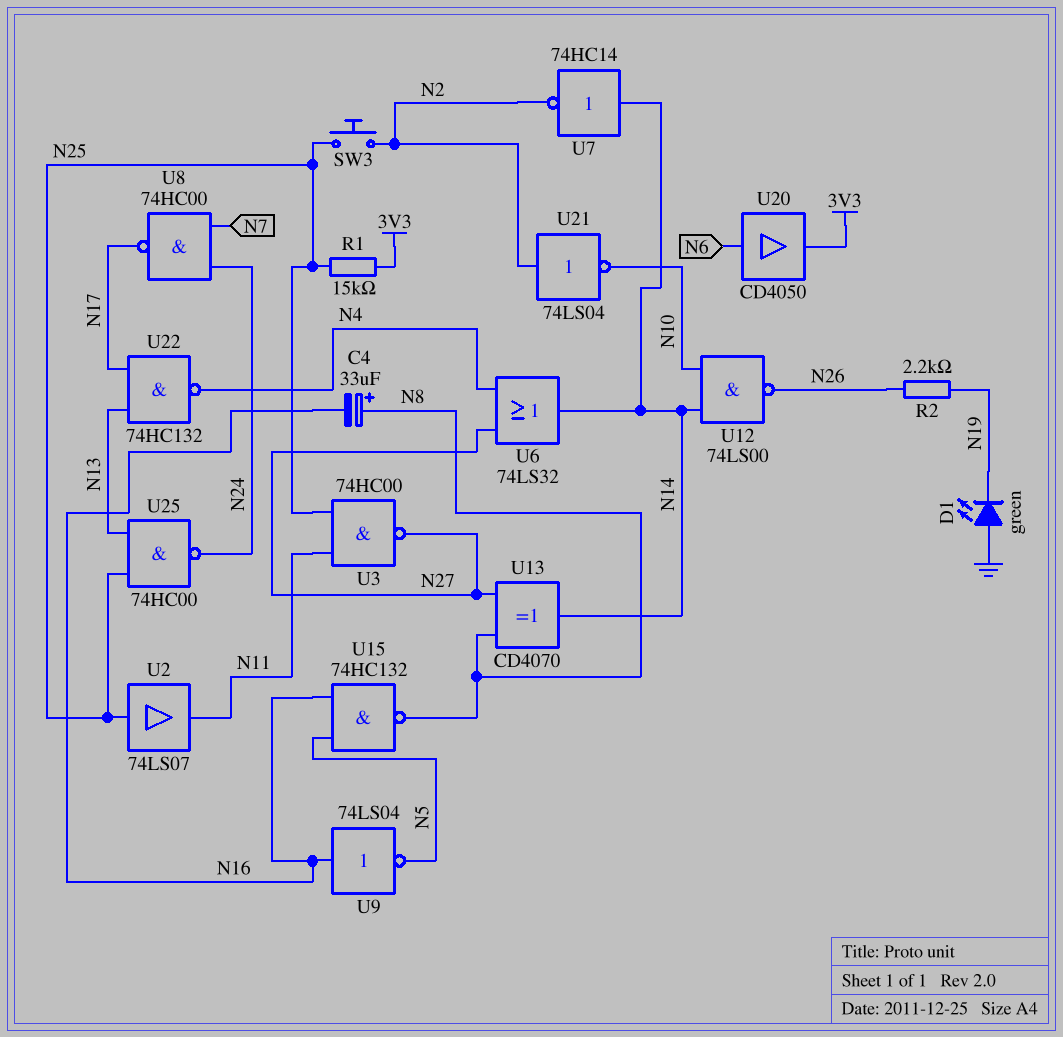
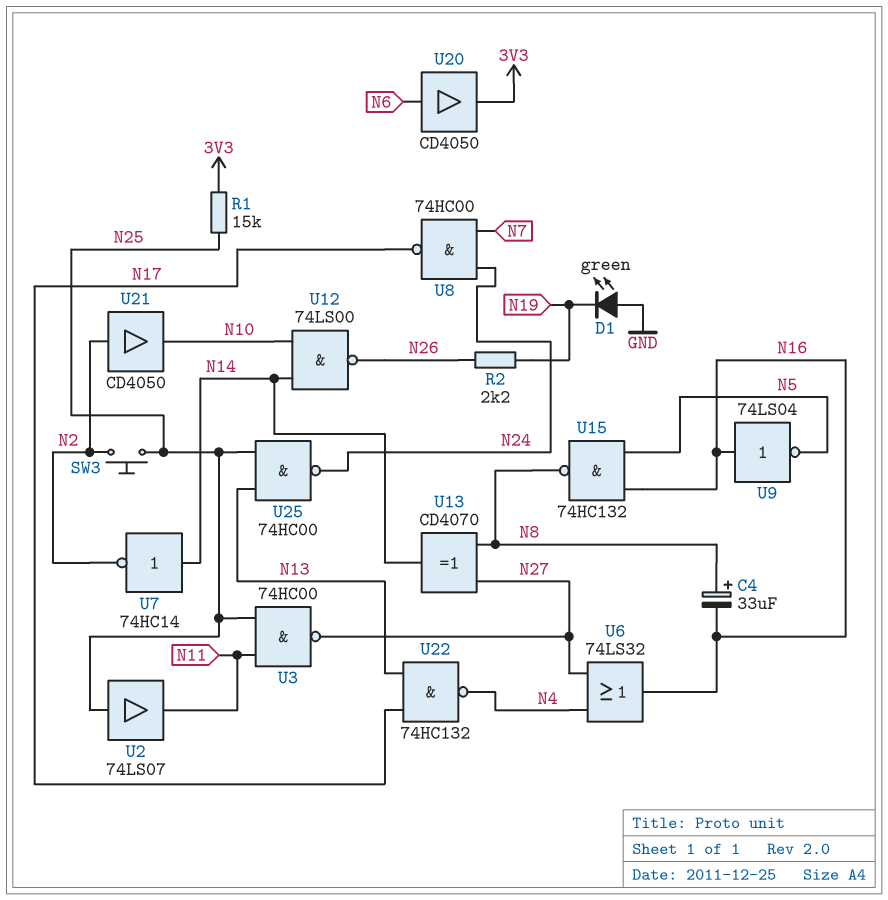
U6: OR 74LS32 (in N4, in N27, out N14) -> OR 74LS32 (in N4, in N27, out N16)
U21: NOT 74LS04 (in N2, out N10) -> buffer CD4050 (in N2, out N10)

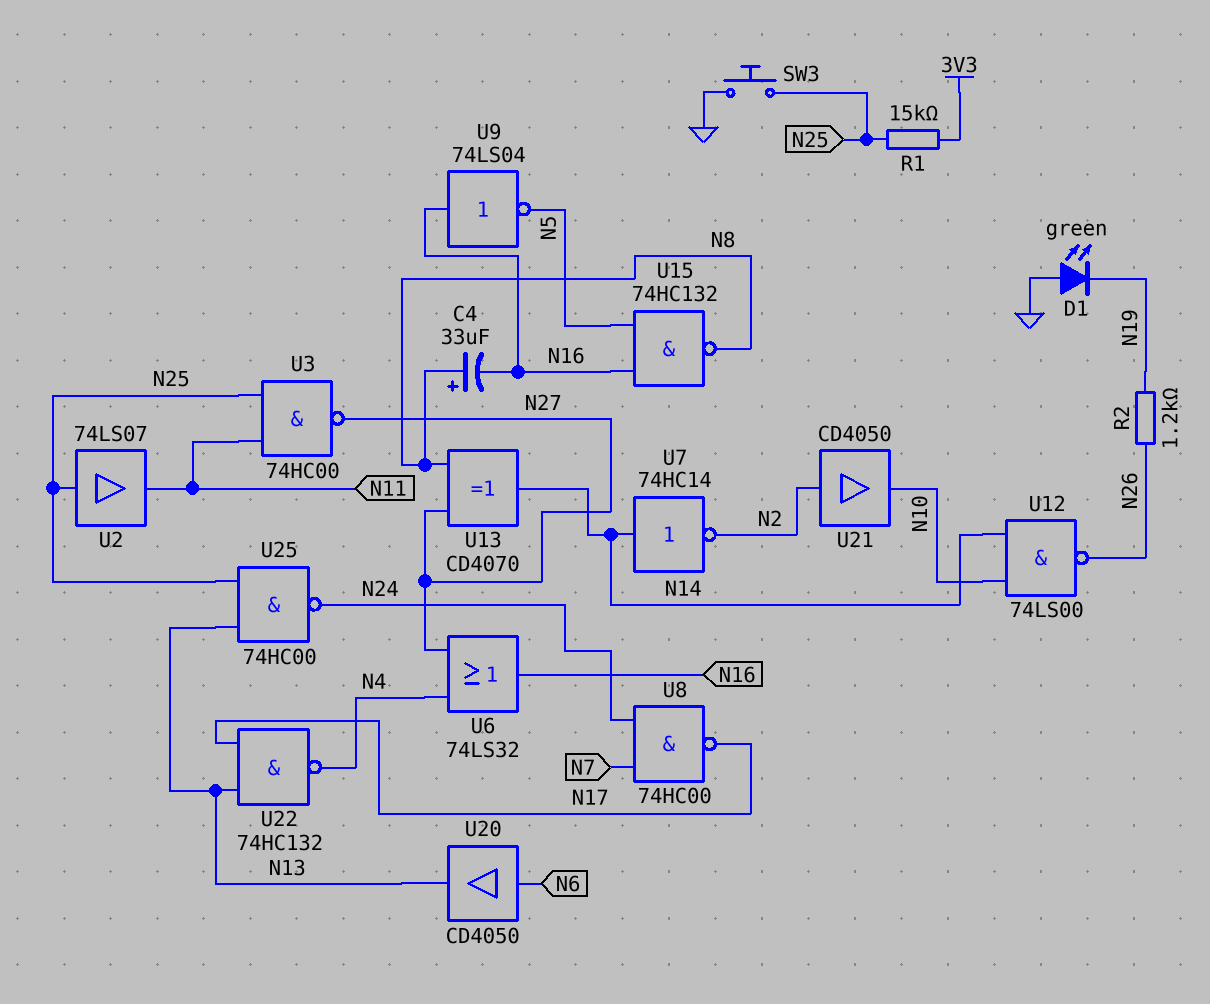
R2: 2.2k (N19, N26) -> 1.2k (N19, N26)
SW3: button (N2, N25) -> button (GND, N25)
U20: buffer CD4050 (in N6, out 3V3) -> buffer CD4050 (in N6, out N13)

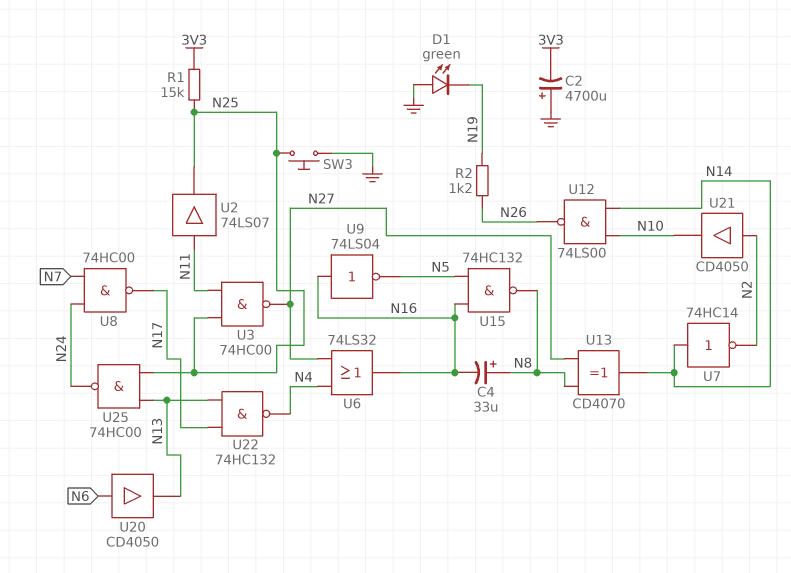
C2: none -> 4700uF (plus GND, minus 3V3)
U2: buffer 74LS07 (in N25, out N11) -> buffer 74LS07 (in N11, out N25)

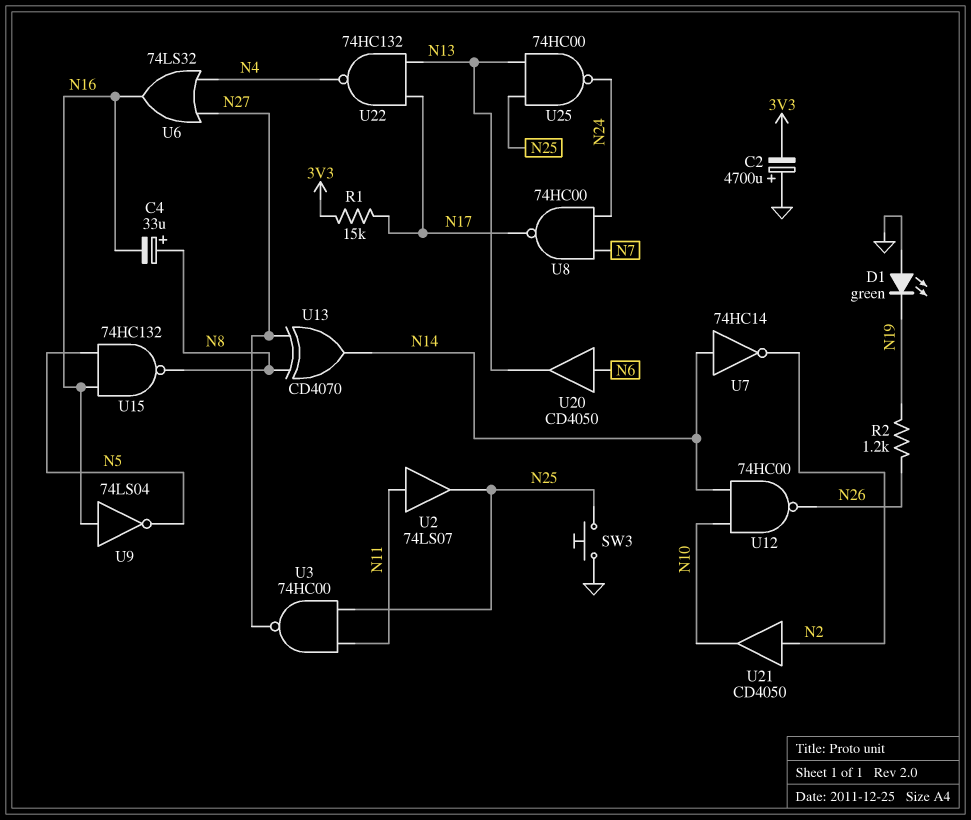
R1: 15k (3V3, N25) -> 15k (3V3, N17)
U12: NAND 74LS00 (in N10, in N14, out N26) -> NAND 74HC00 (in N10, in N14, out N26)

